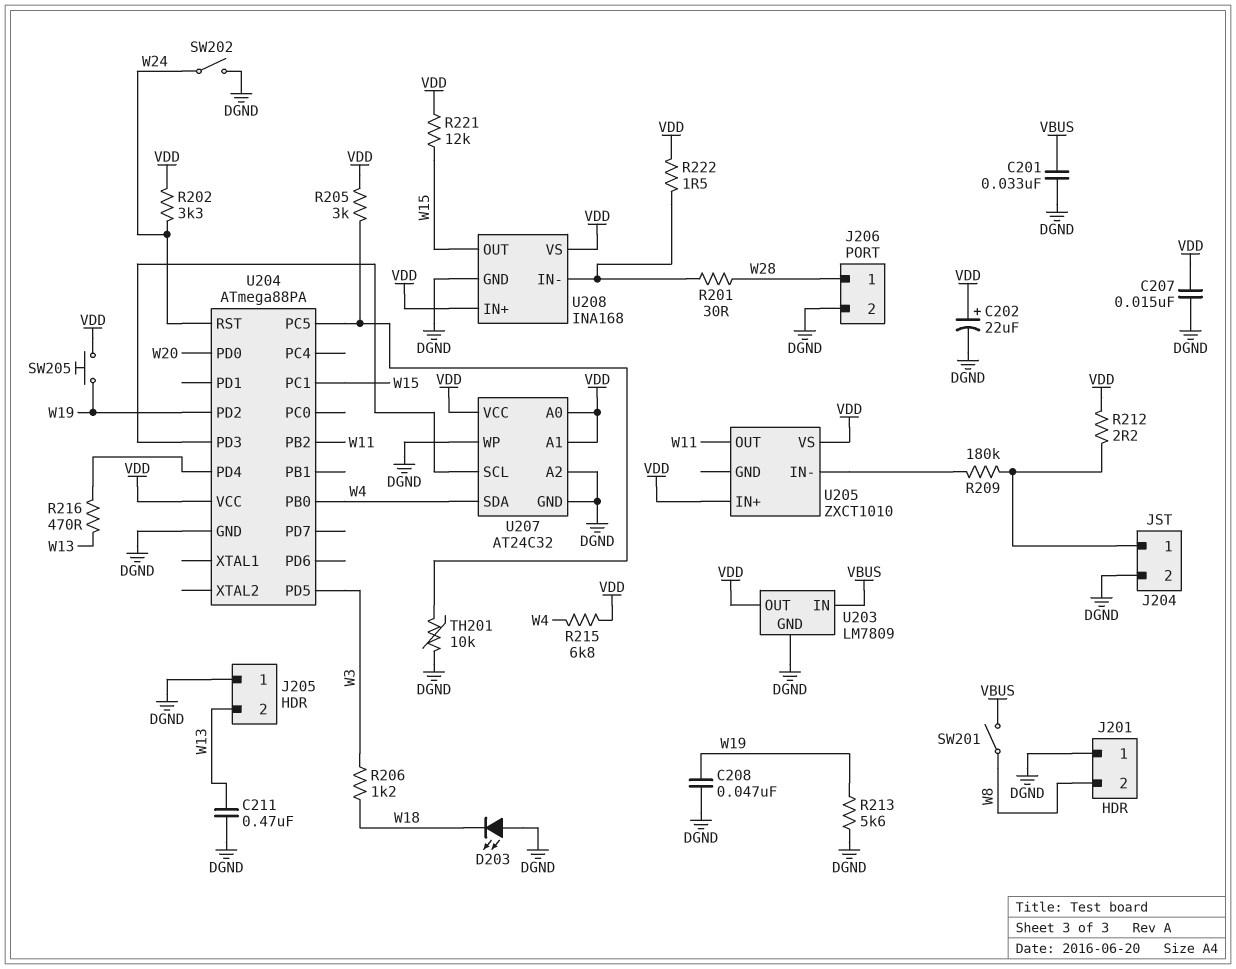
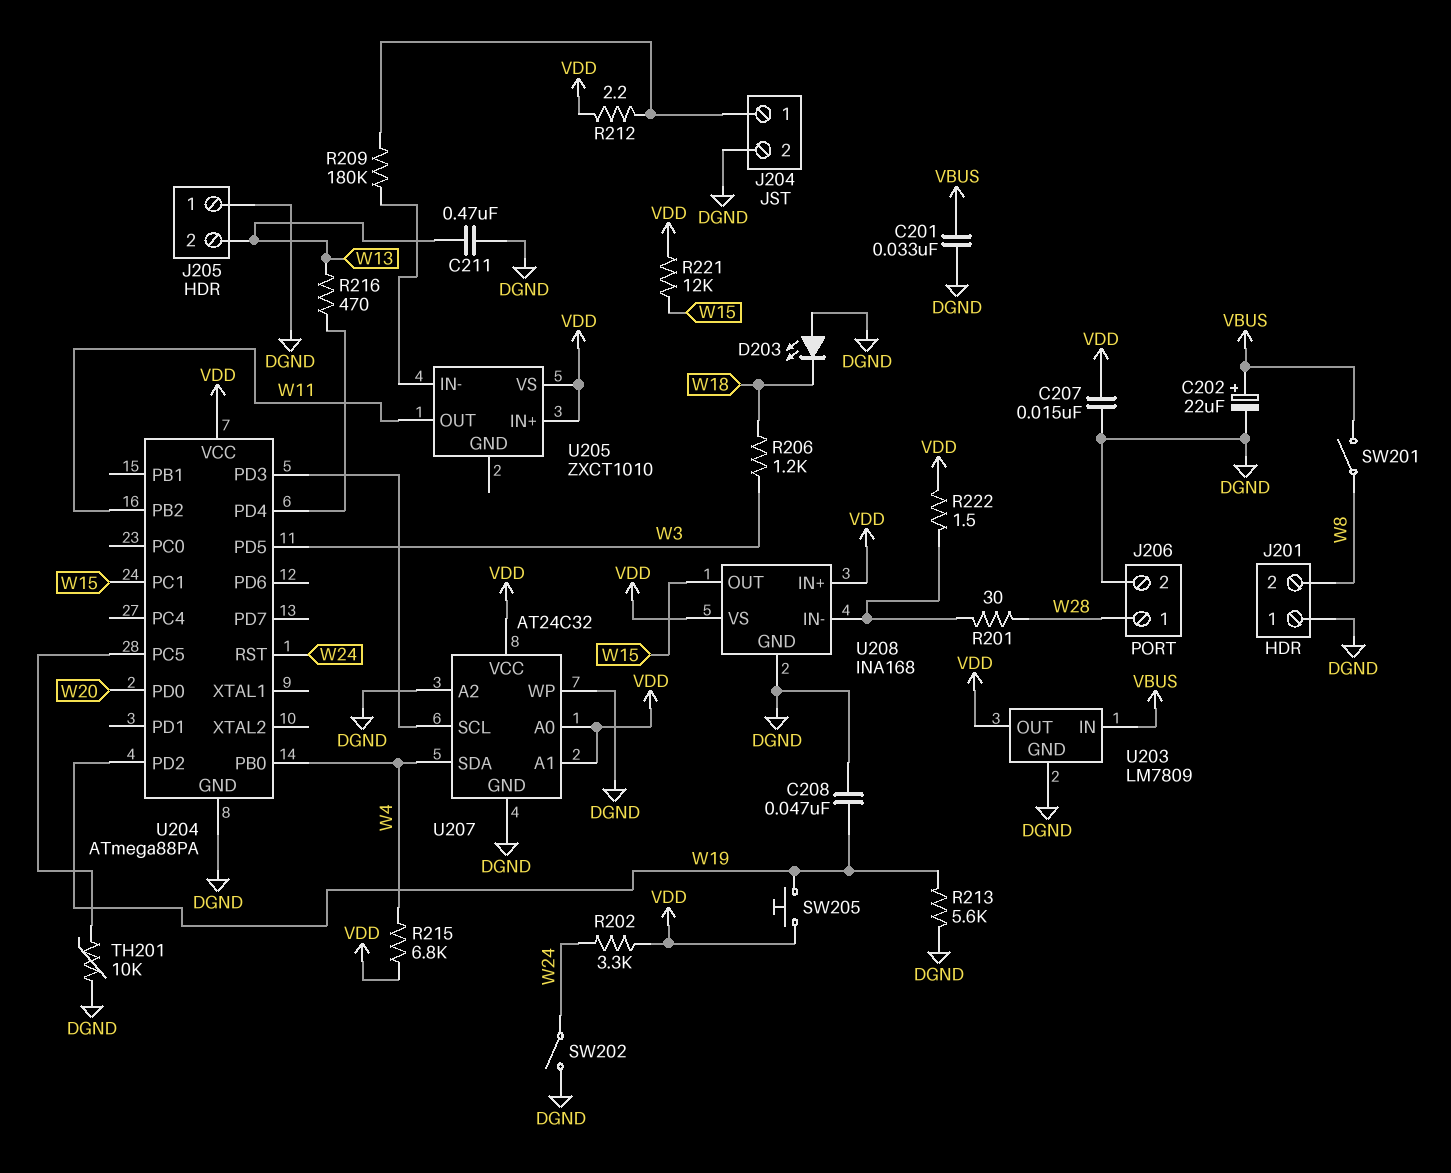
C202: 22uF (plus VDD, minus DGND) -> 22uF (plus VBUS, minus DGND)
R205: 3k (U204/PC5, VDD) -> none

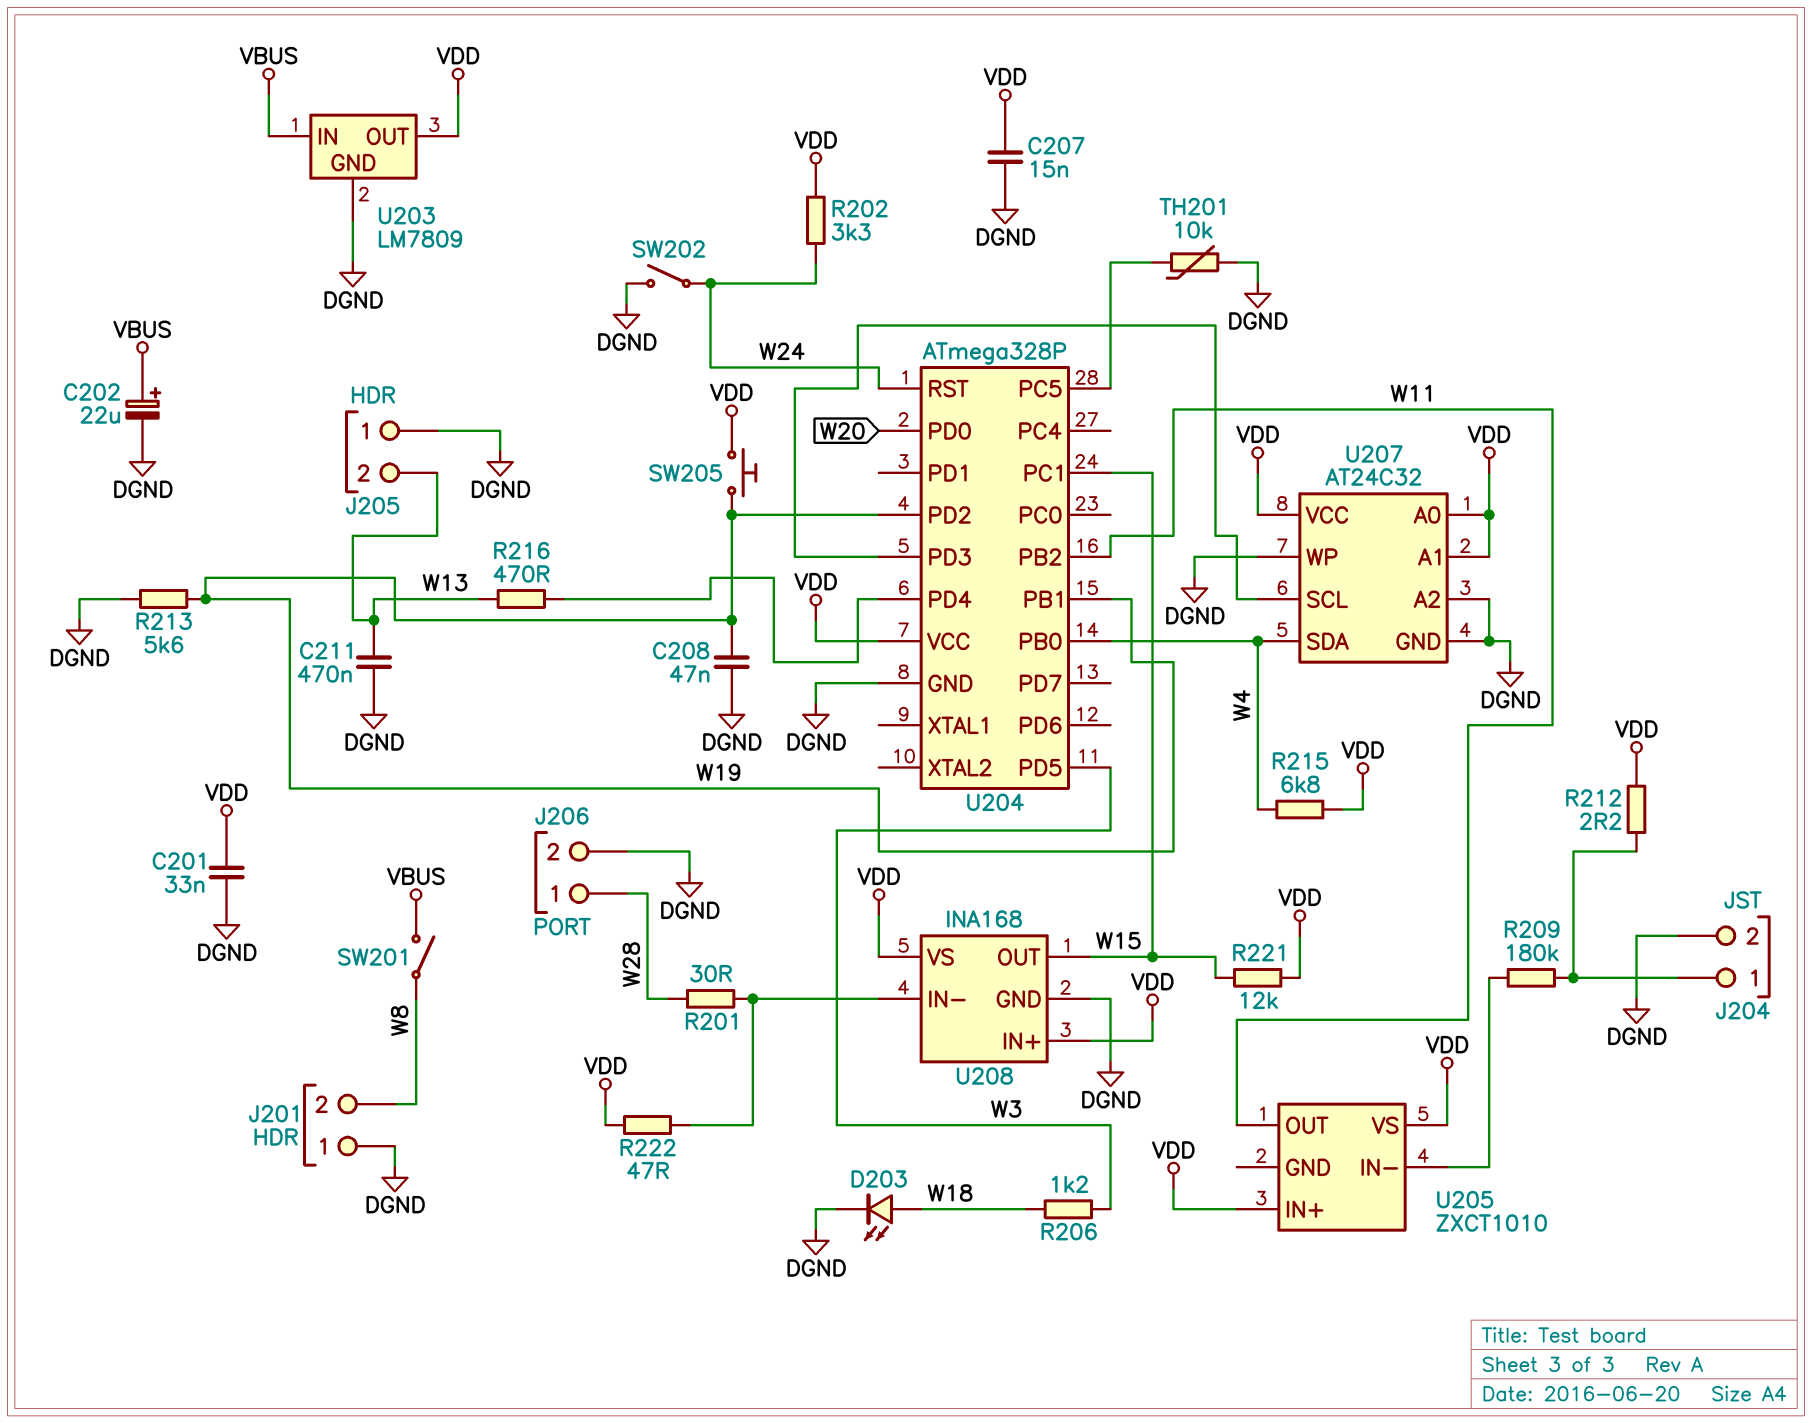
C201: 33nF (DGND, VBUS) -> 33nF (DGND, VDD)
D203: LED (A DGND, K W18) -> LED (A W18, K DGND)
R222: 1.5 (U208/IN-, VDD) -> 47 (U208/IN-, VDD)
U204: ATmega88PA -> ATmega328P
U204 pin PB1: none -> W19

